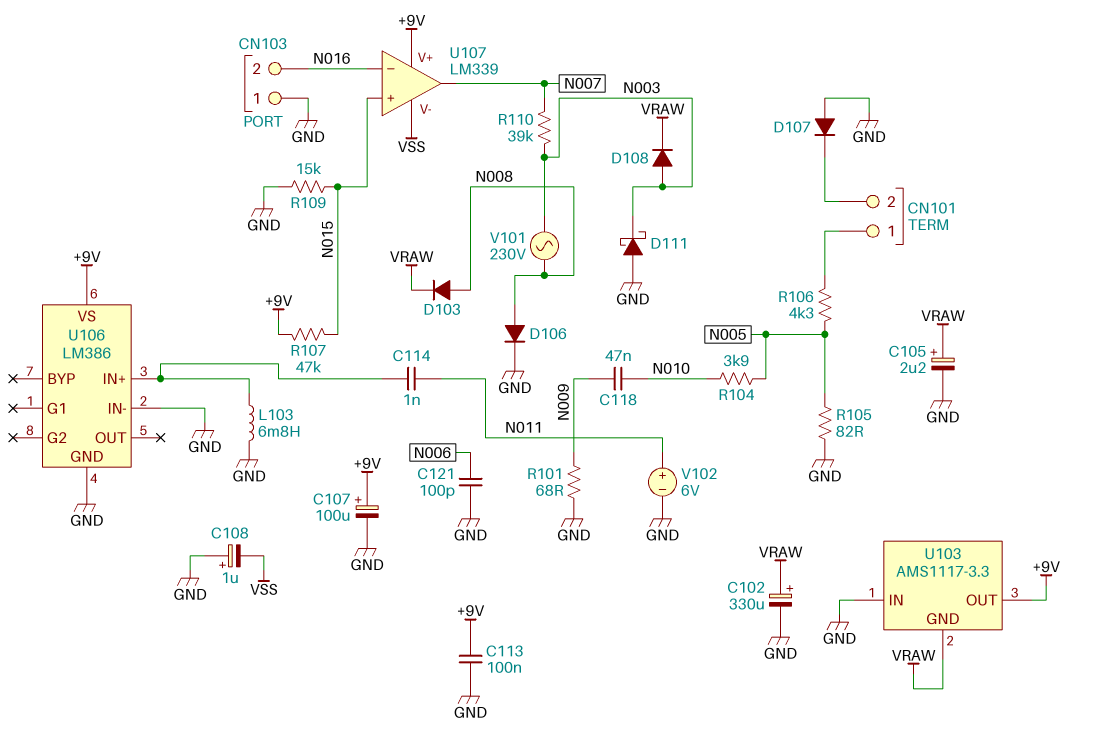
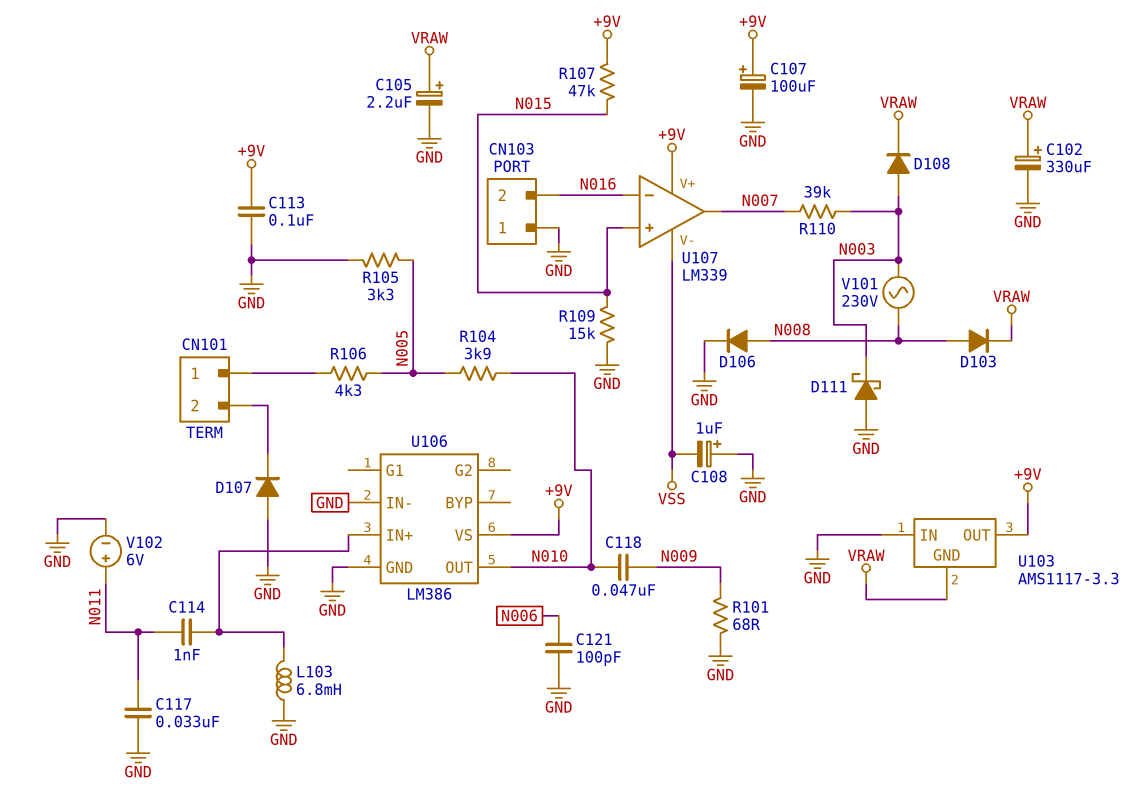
C117: none -> 33nF (GND, N011)
R105: 82 (GND, N005) -> 3.3k (GND, N005)
U106 pin OUT: none -> N010

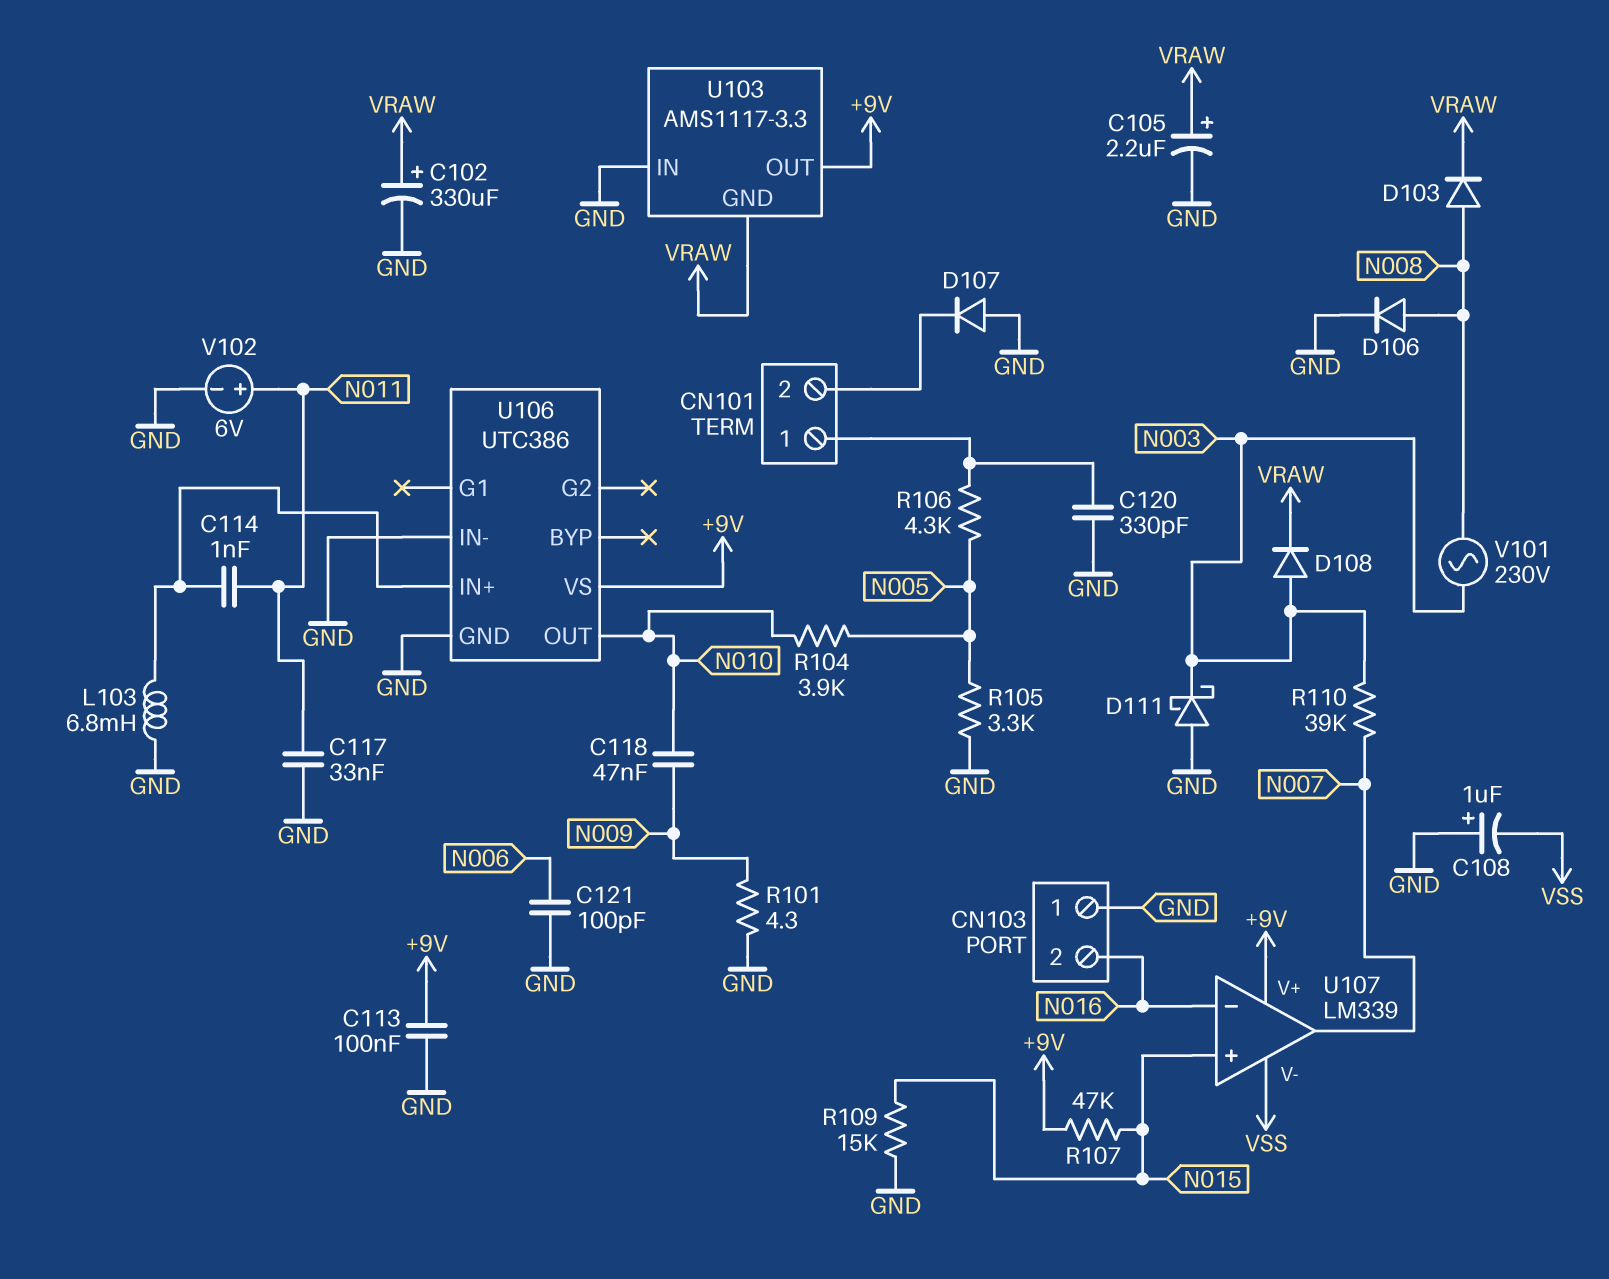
C107: 100uF (plus +9V, minus GND) -> none
C120: none -> 330pF (CN101/1, GND)
R101: 68 (GND, N009) -> 4.3 (GND, N009)
U106: LM386 -> UTC386

